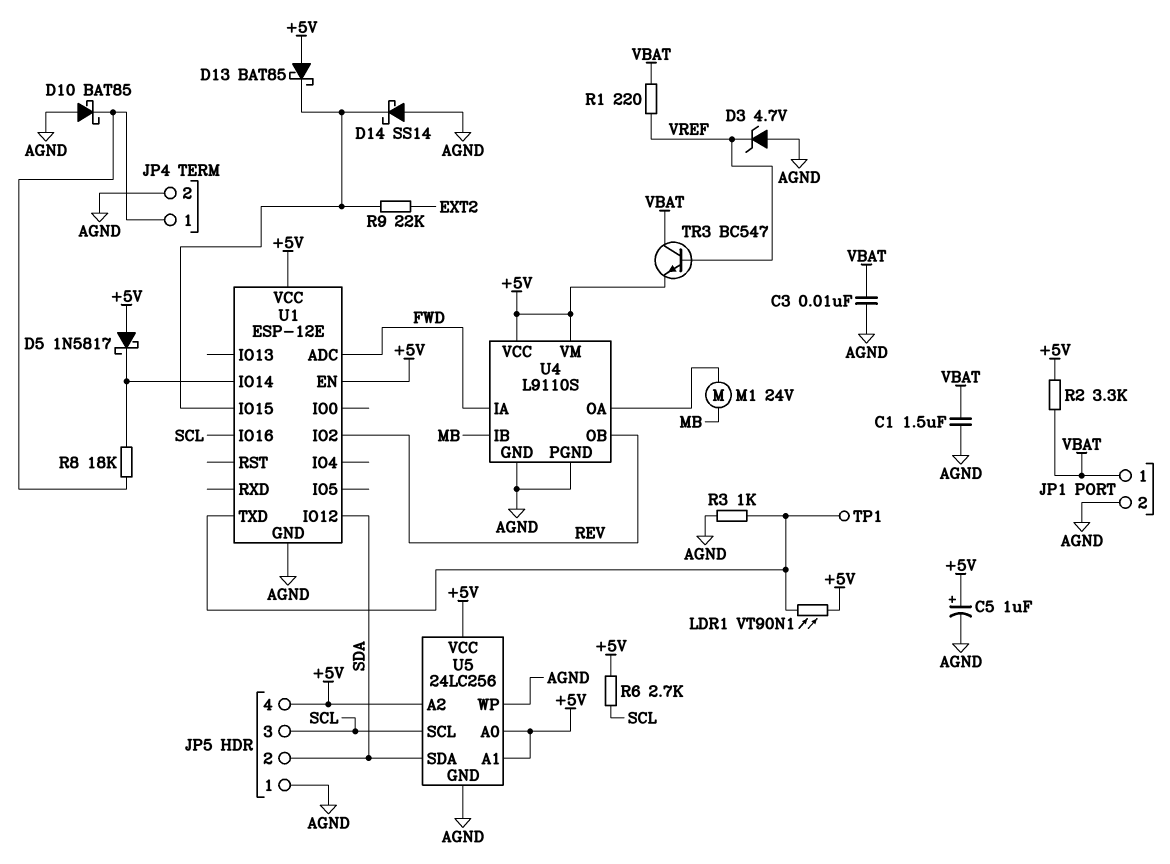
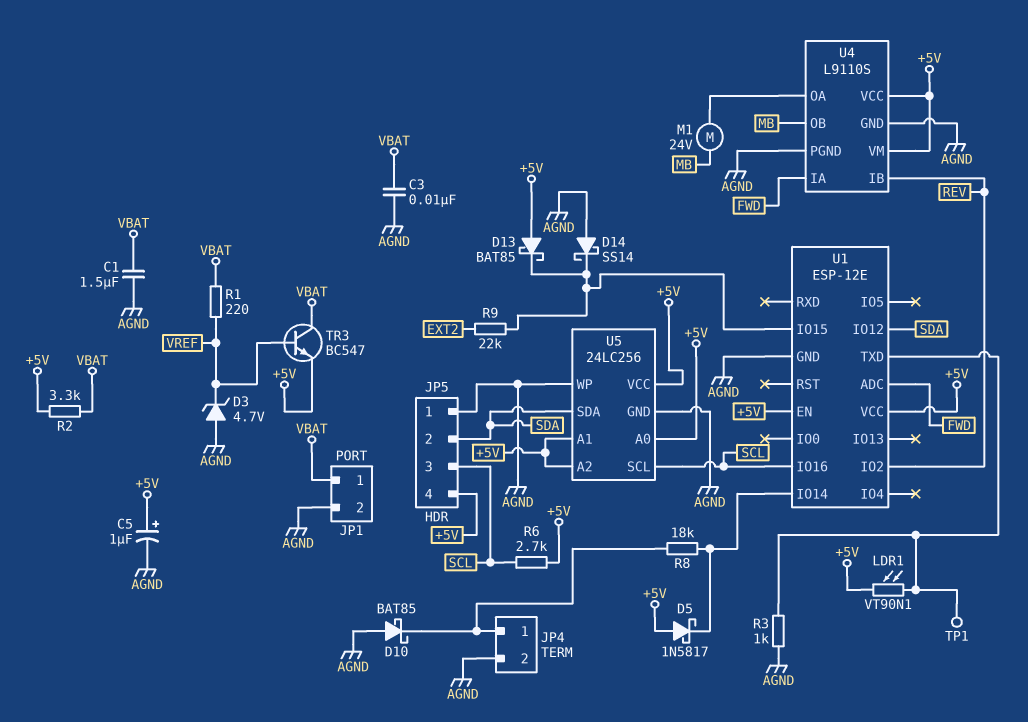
U4 pin IB: MB -> REV
U4 pin OB: REV -> MB

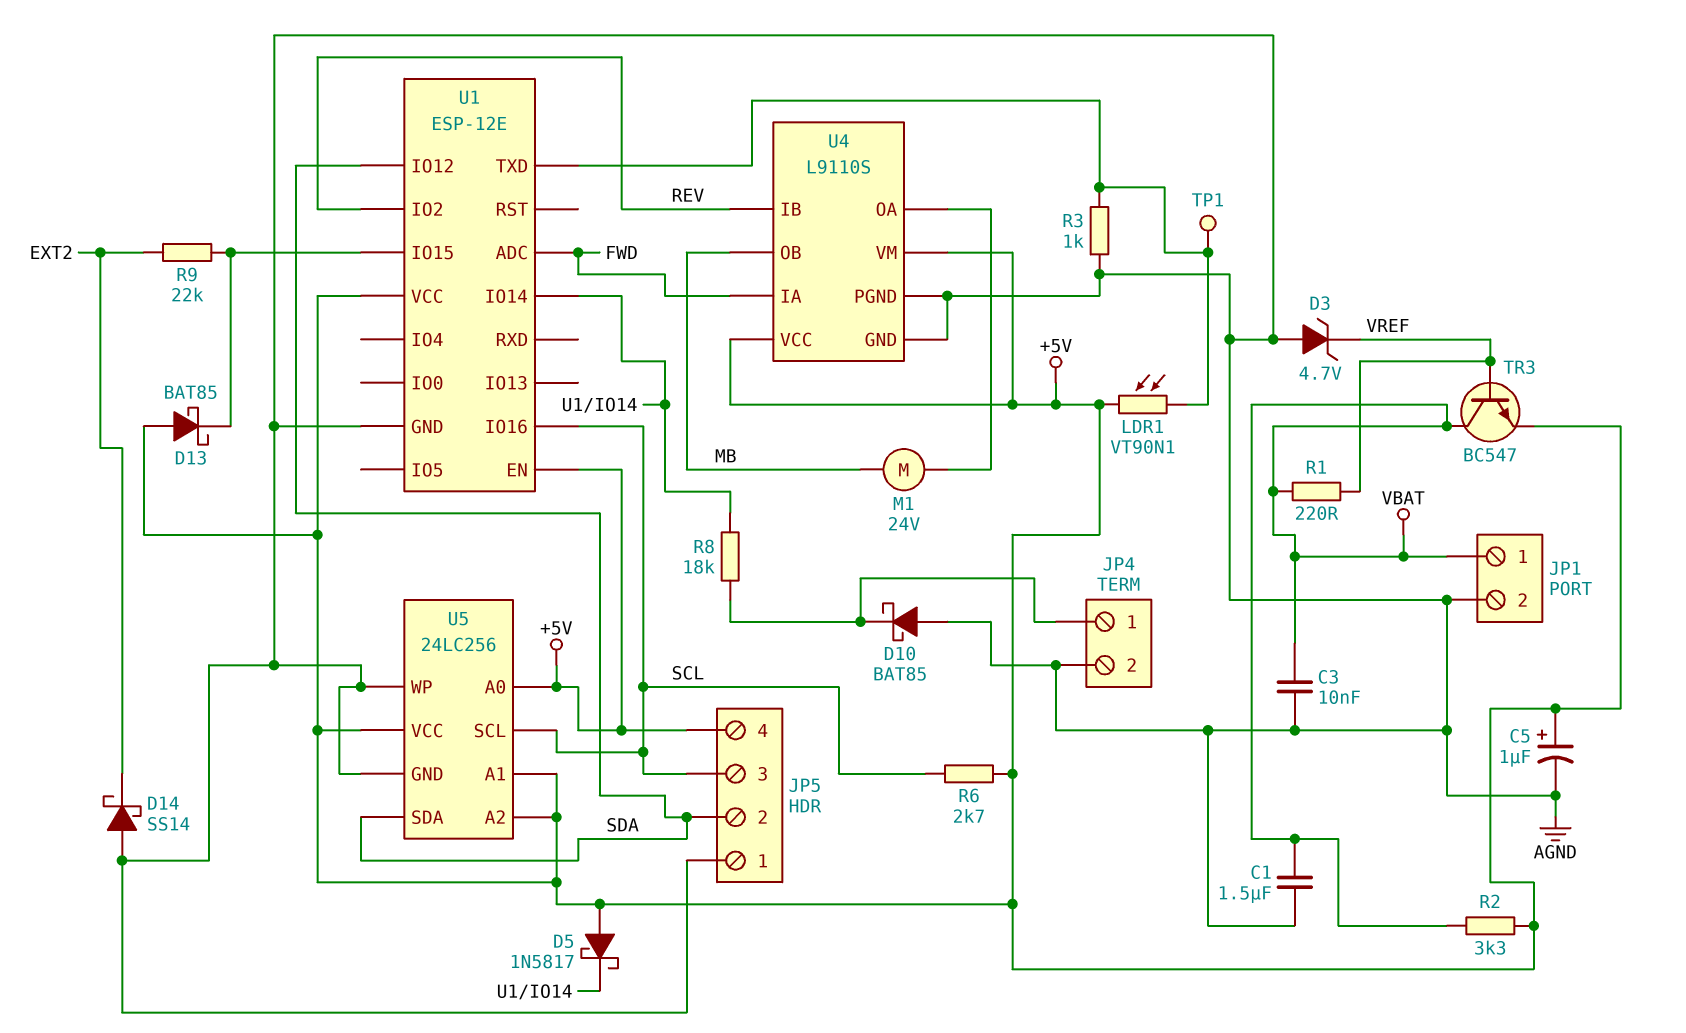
D14: schottky SS14 (A AGND, K U1/IO15) -> schottky SS14 (A AGND, K EXT2)

